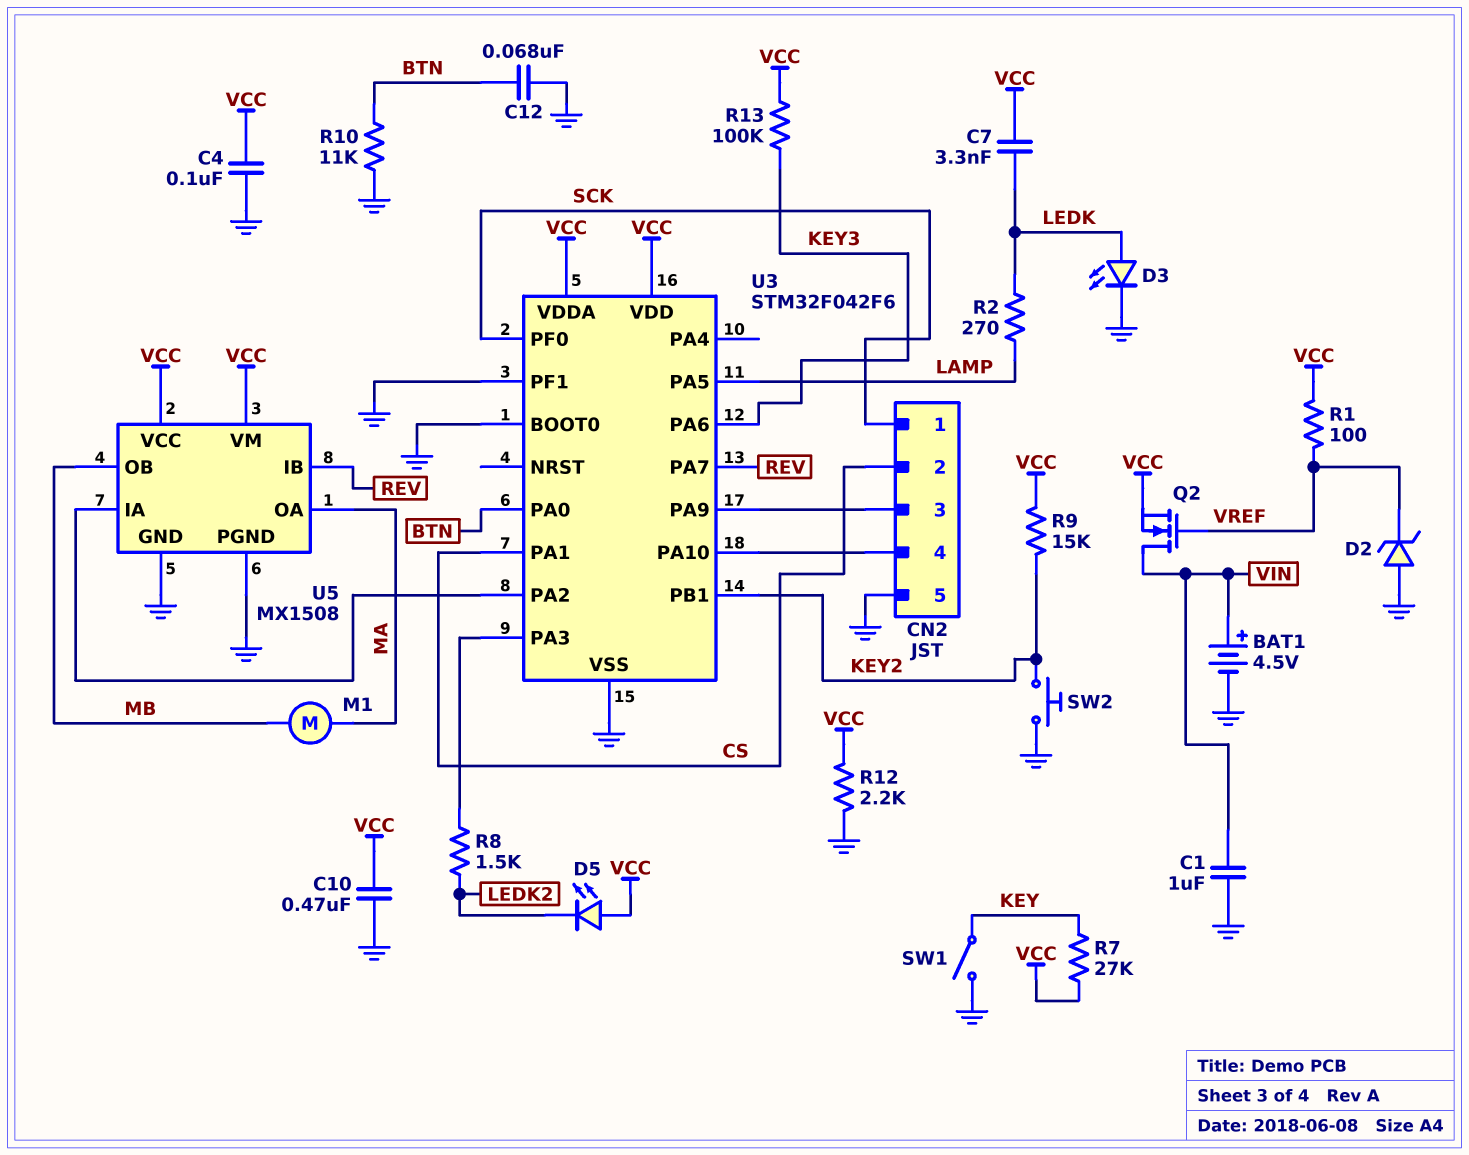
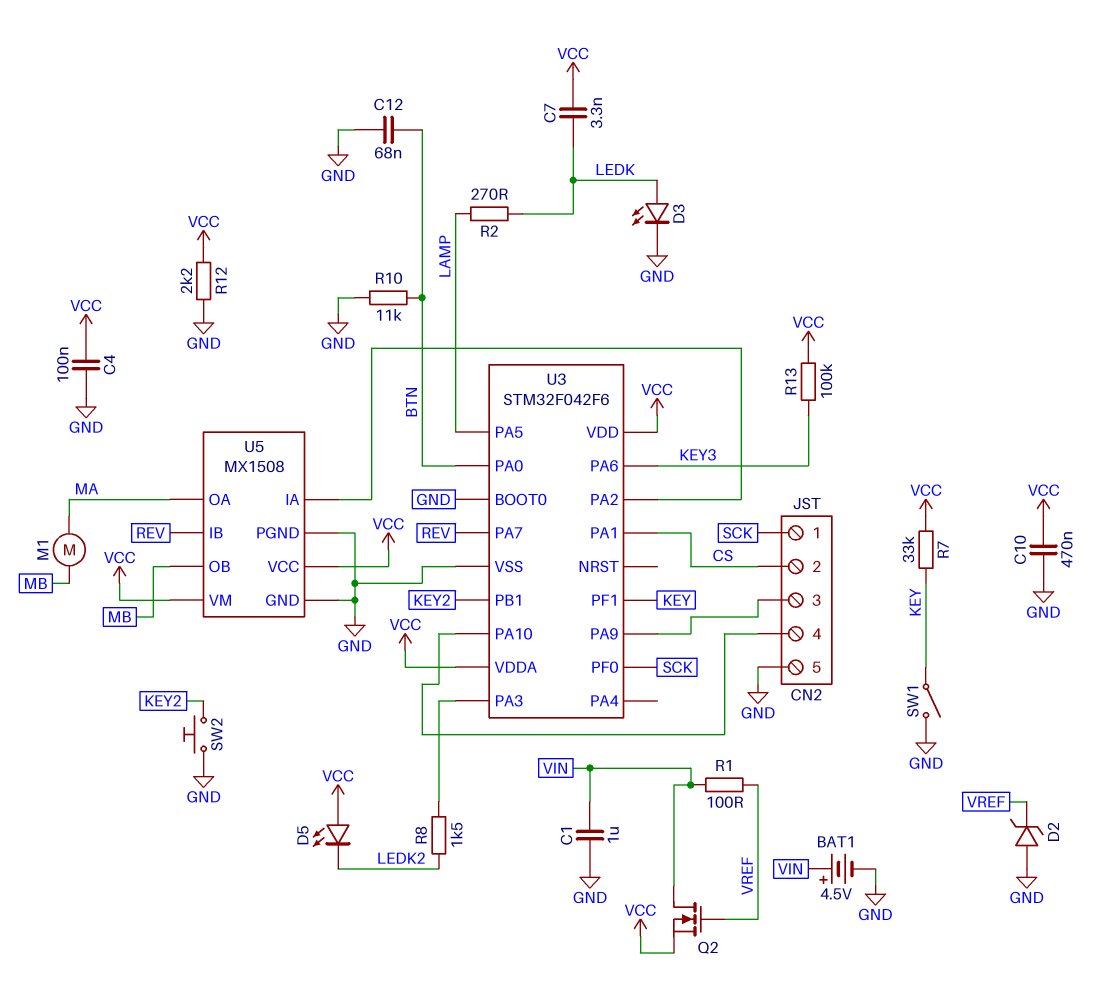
R1: 100 (VCC, VREF) -> 100 (VIN, VREF)
R7: 27k (KEY, VCC) -> 33k (KEY, VCC)
R9: 15k (KEY2, VCC) -> none
U3 pin PF1: GND -> KEY

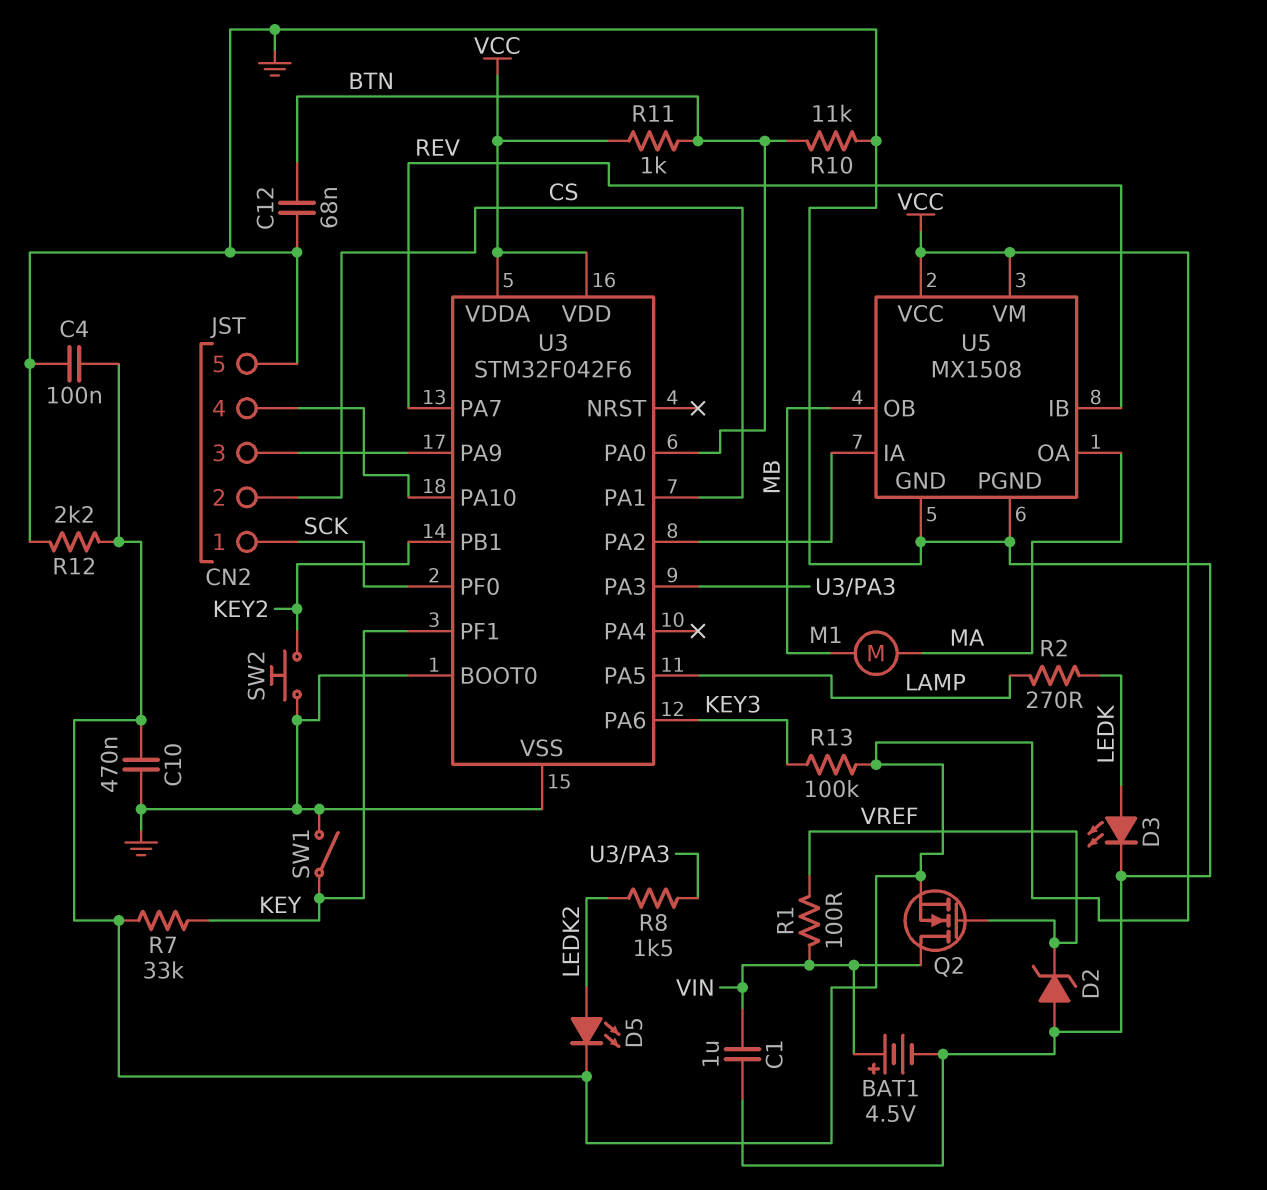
C7: 3.3nF (LEDK, VCC) -> none
D5: LED (A VCC, K LEDK2) -> LED (A LEDK2, K VCC)
R11: none -> 1k (BTN, VCC)

